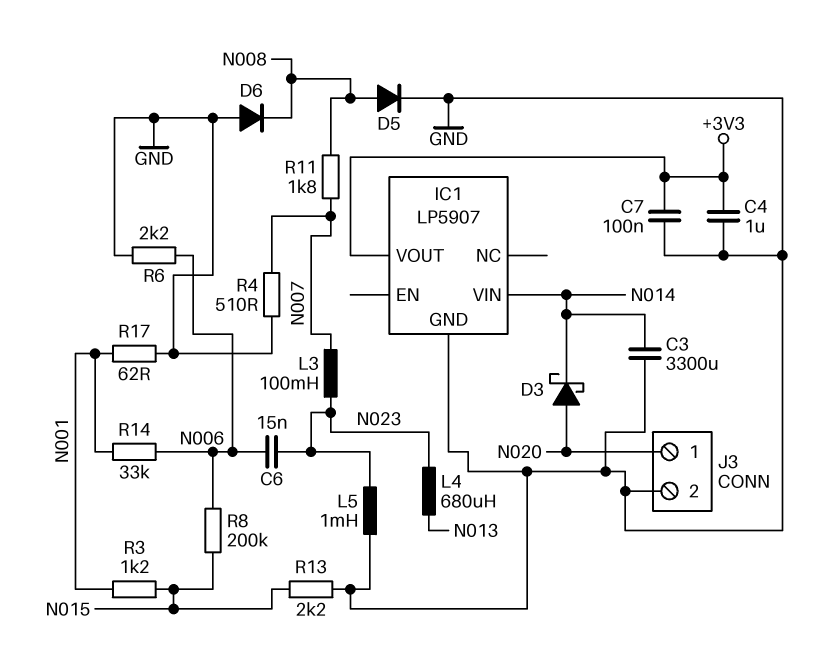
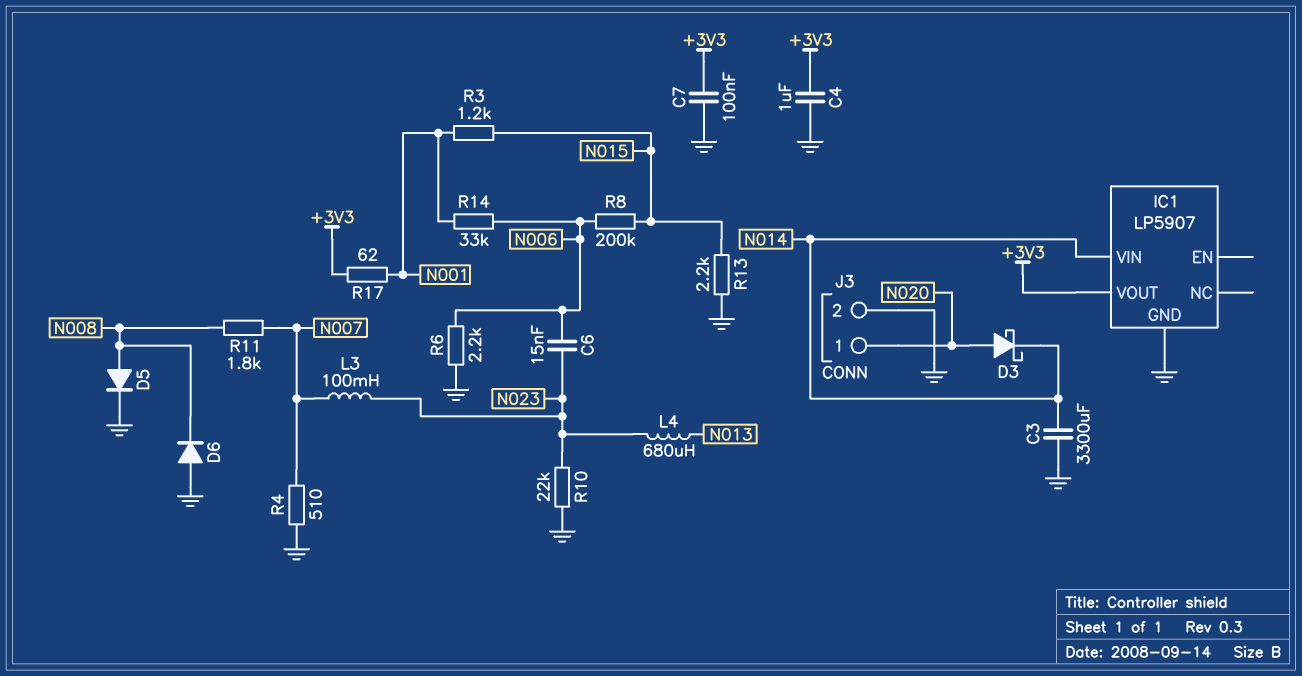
L5: 1mH (GND, N023) -> none
R10: none -> 22k (GND, N023)
R17: 62 (GND, N001) -> 62 (+3V3, N001)

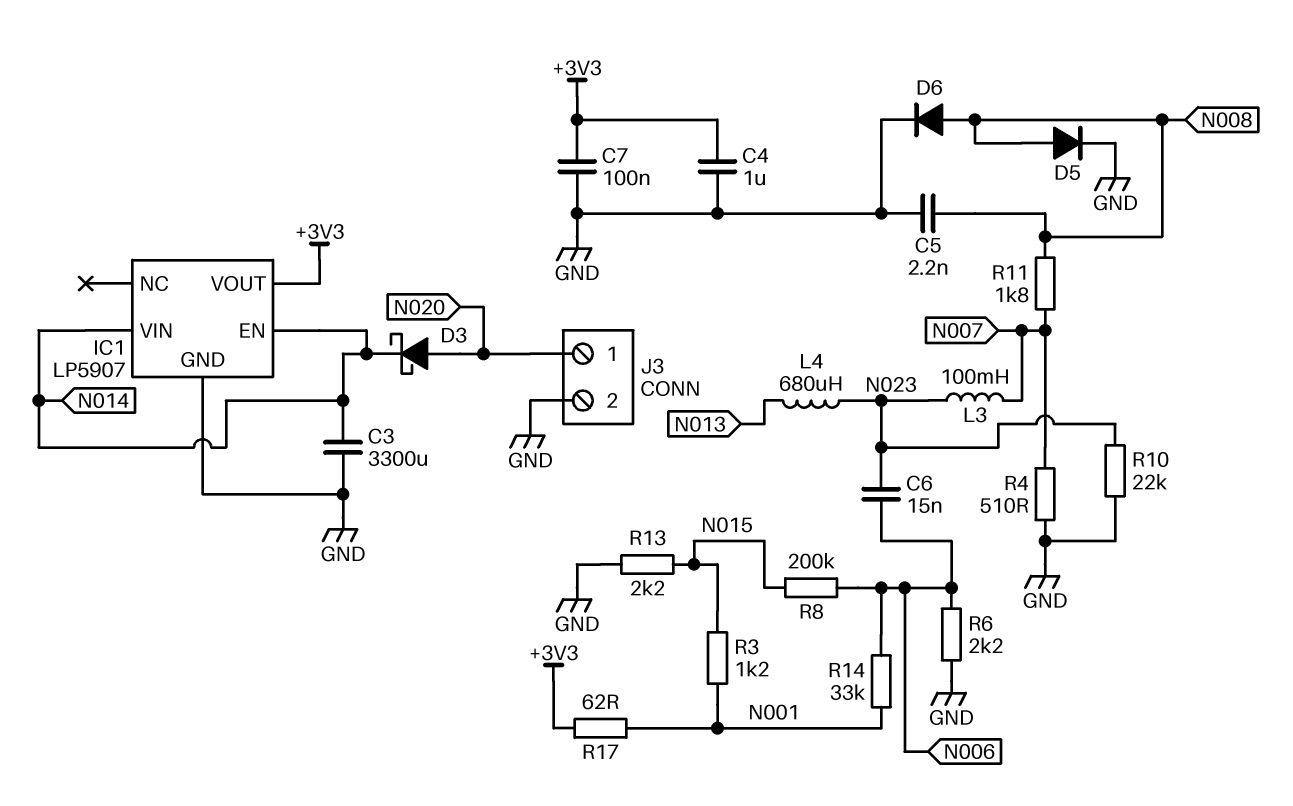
C5: none -> 2.2nF (GND, N008)
D6: diode (A GND, K N008) -> diode (A N008, K GND)
IC1 pin EN: none -> N014

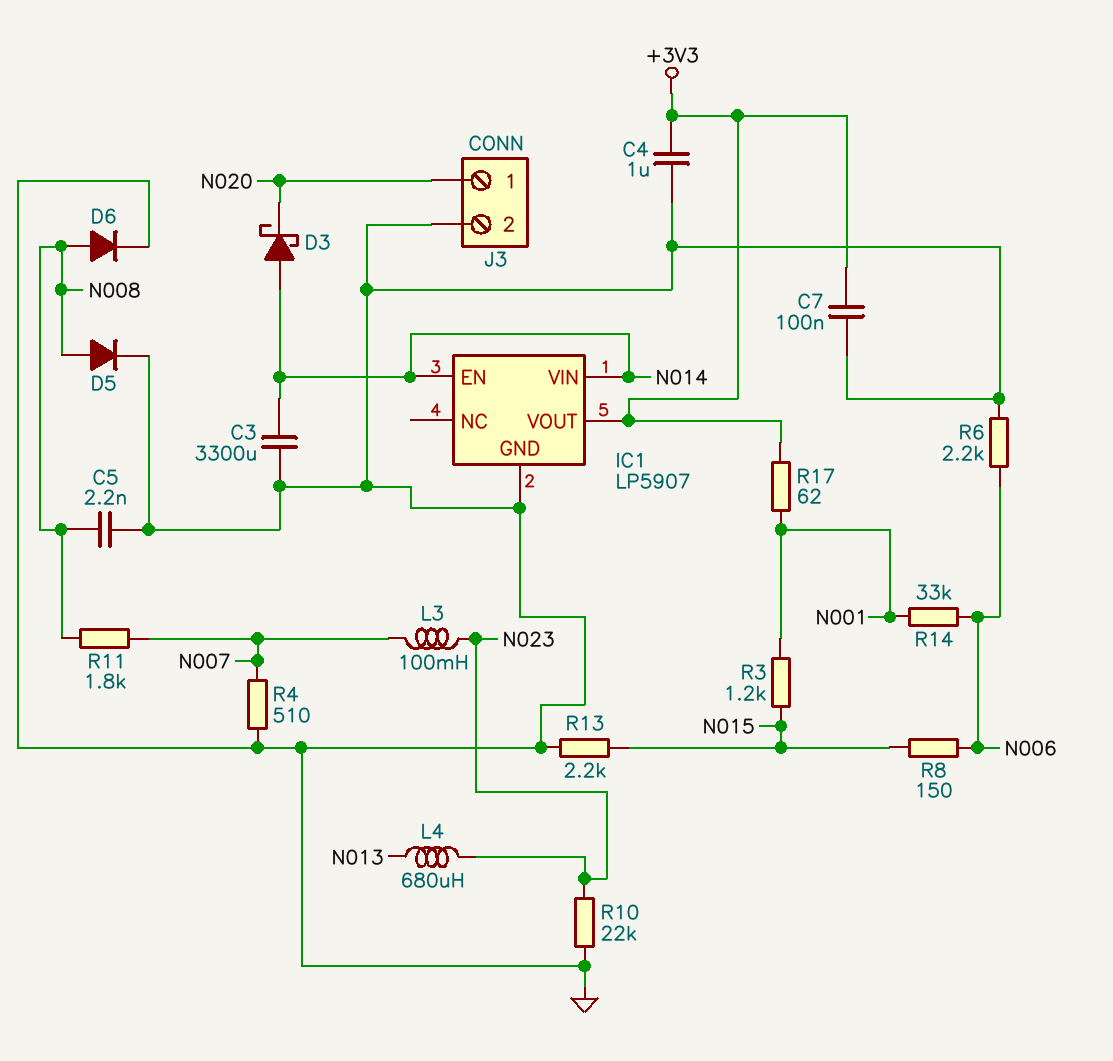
C6: 15nF (N006, N023) -> none
D3: schottky (A N020, K N014) -> schottky (A N014, K N020)
R8: 200k (N006, N015) -> 150 (N006, N015)

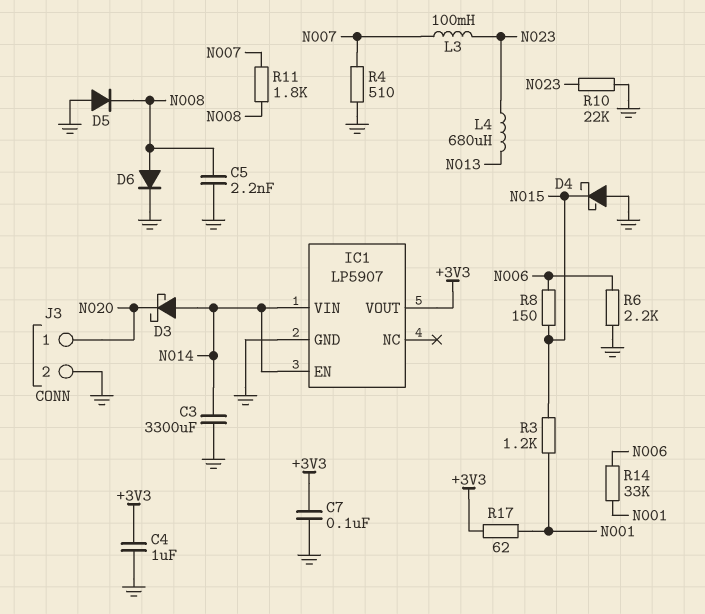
D4: none -> schottky (A GND, K N015)
D5: diode (A N008, K GND) -> diode (A GND, K N008)
R13: 2.2k (GND, N015) -> none

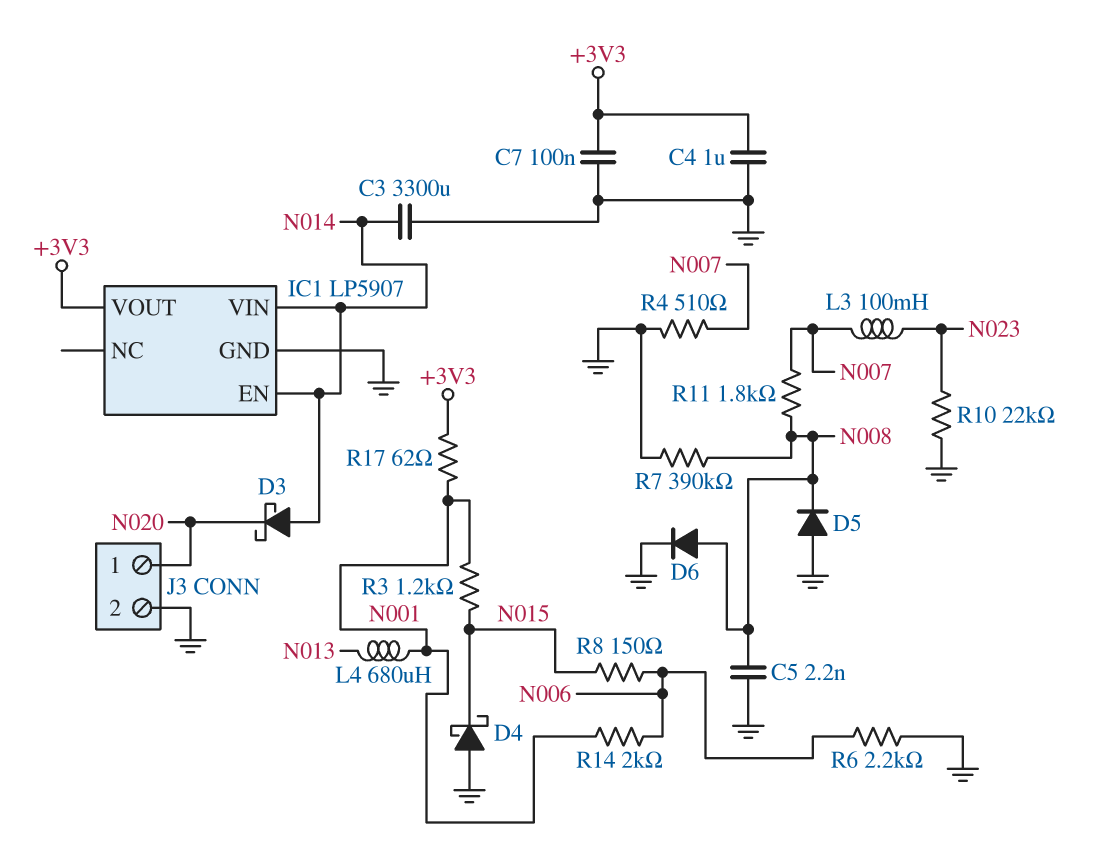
L4: 680uH (N013, N023) -> 680uH (N001, N013)
R7: none -> 390k (GND, N008)
R14: 33k (N001, N006) -> 2k (N001, N006)

